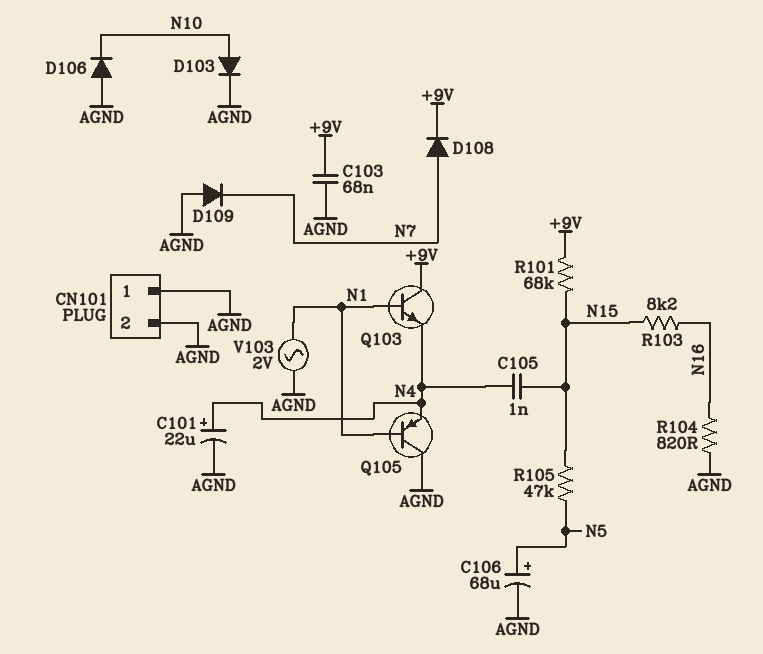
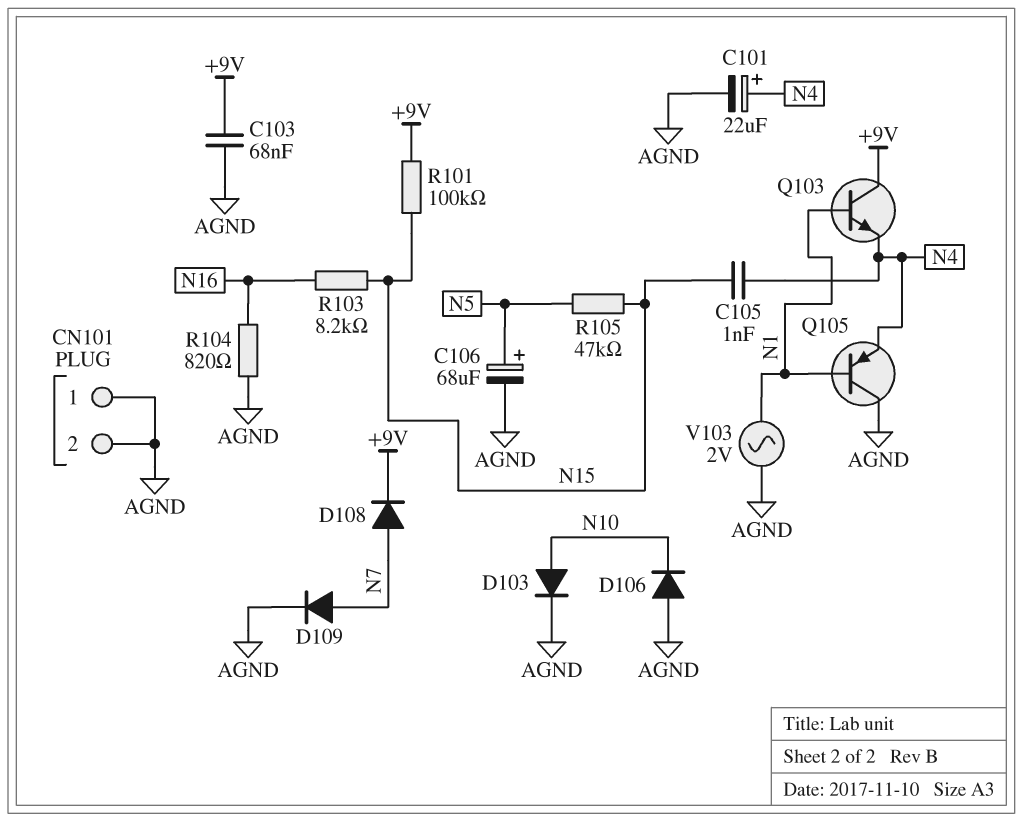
D109: diode (A AGND, K N7) -> diode (A N7, K AGND)
R101: 68k (+9V, N15) -> 100k (+9V, N15)

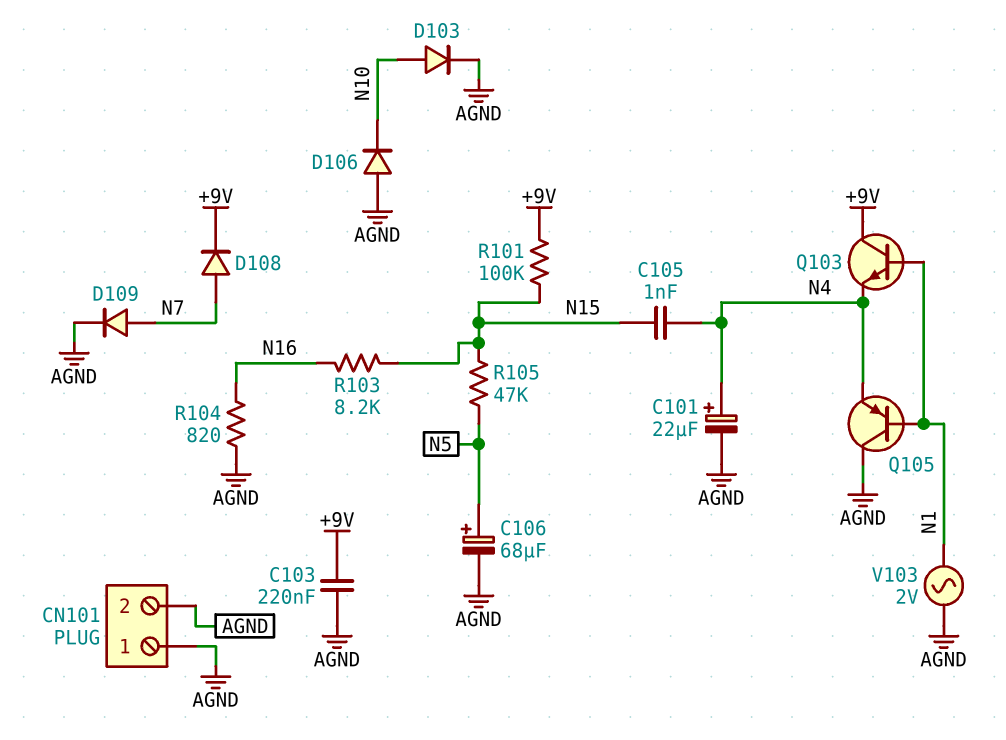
C103: 68nF (+9V, AGND) -> 220nF (+9V, AGND)

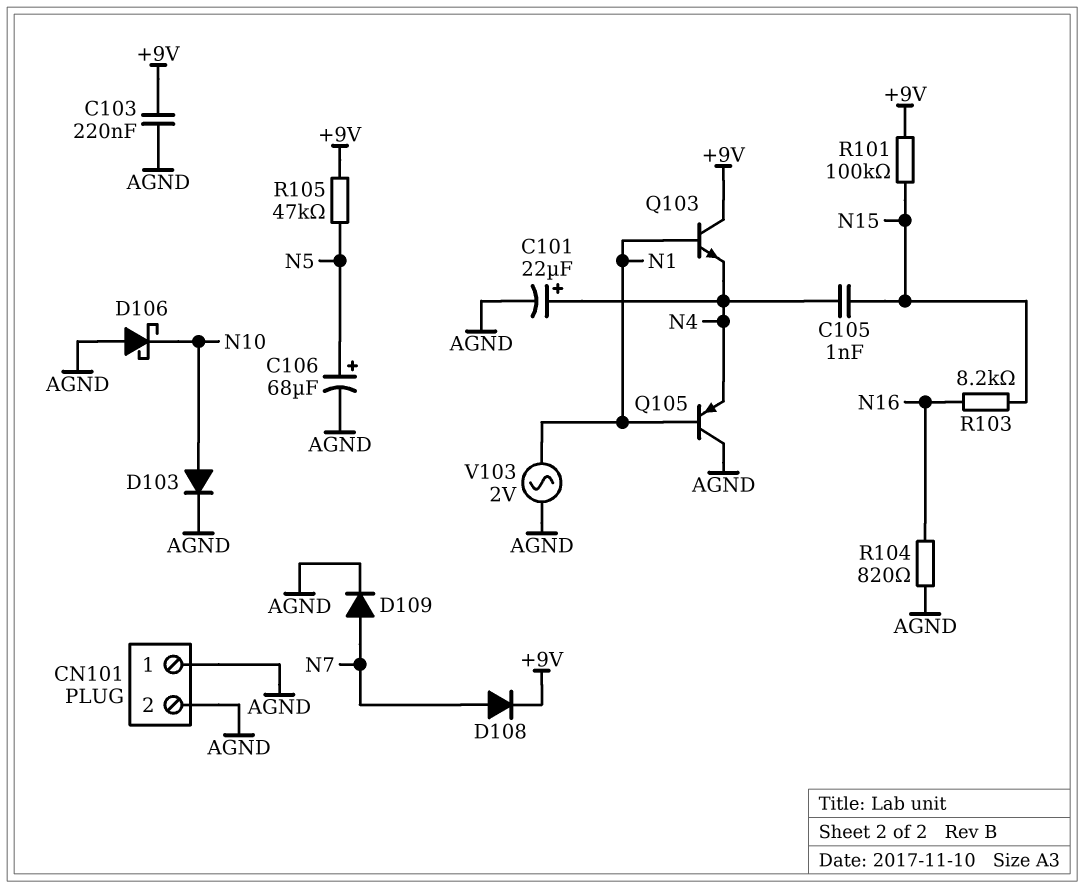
D106: diode (A AGND, K N10) -> schottky (A AGND, K N10)
R105: 47k (N5, N15) -> 47k (+9V, N5)

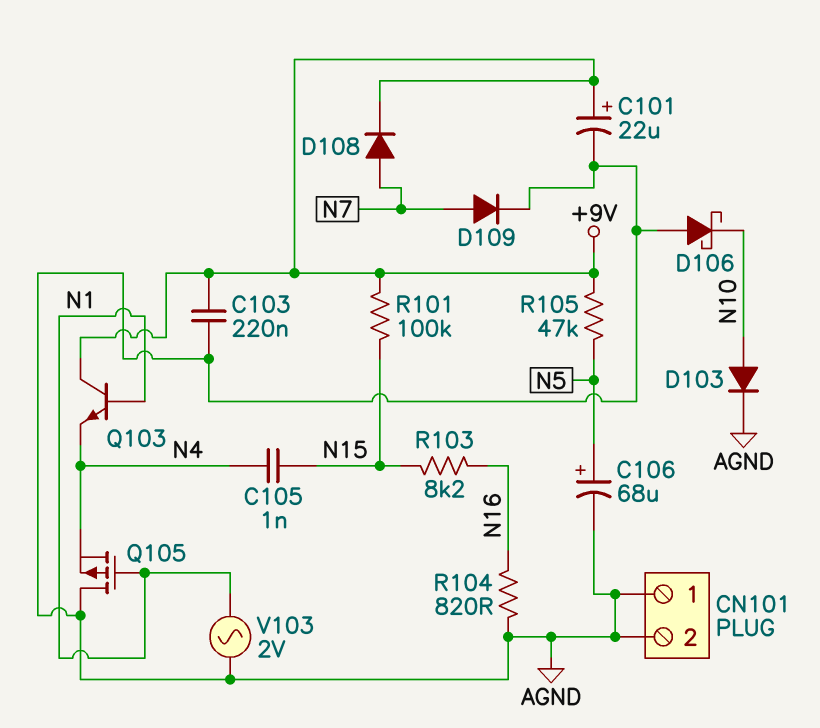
C101: 22uF (plus N4, minus AGND) -> 22uF (plus +9V, minus AGND)
Q105: PNP (B N1, C AGND, E N4) -> PMOS (G N1, D AGND, S N4)

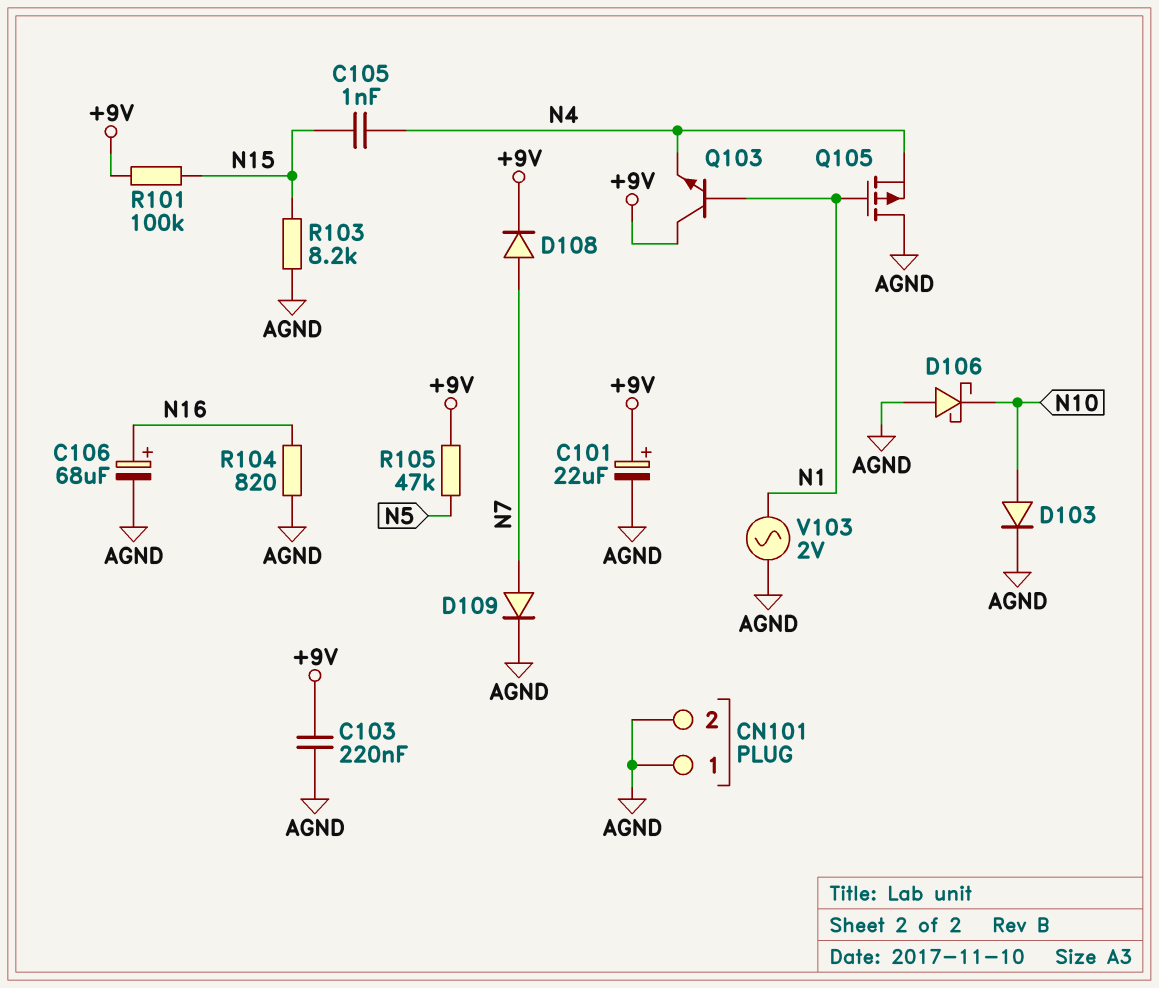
C106: 68uF (plus N5, minus AGND) -> 68uF (plus N16, minus AGND)
R103: 8.2k (N15, N16) -> 8.2k (AGND, N15)

